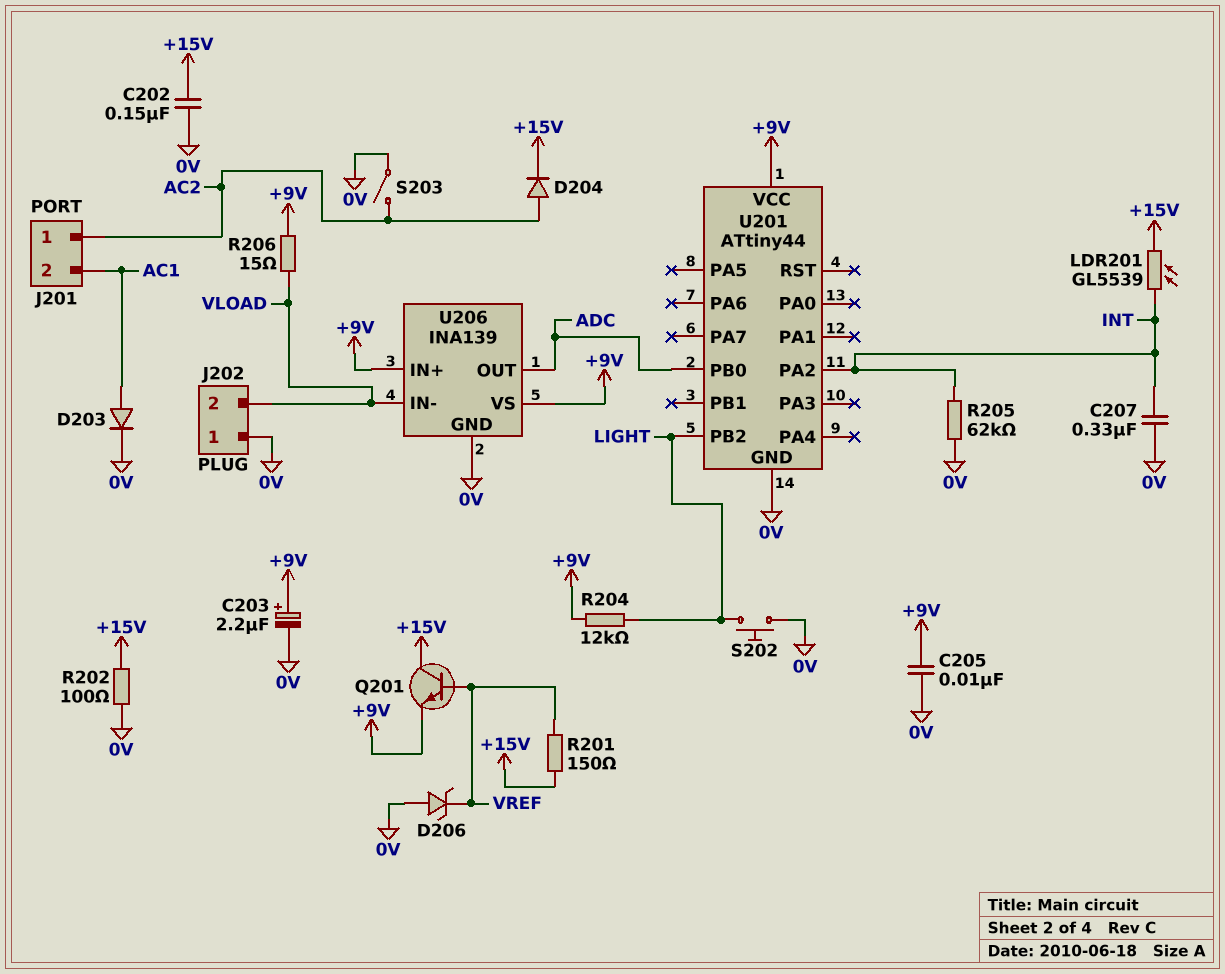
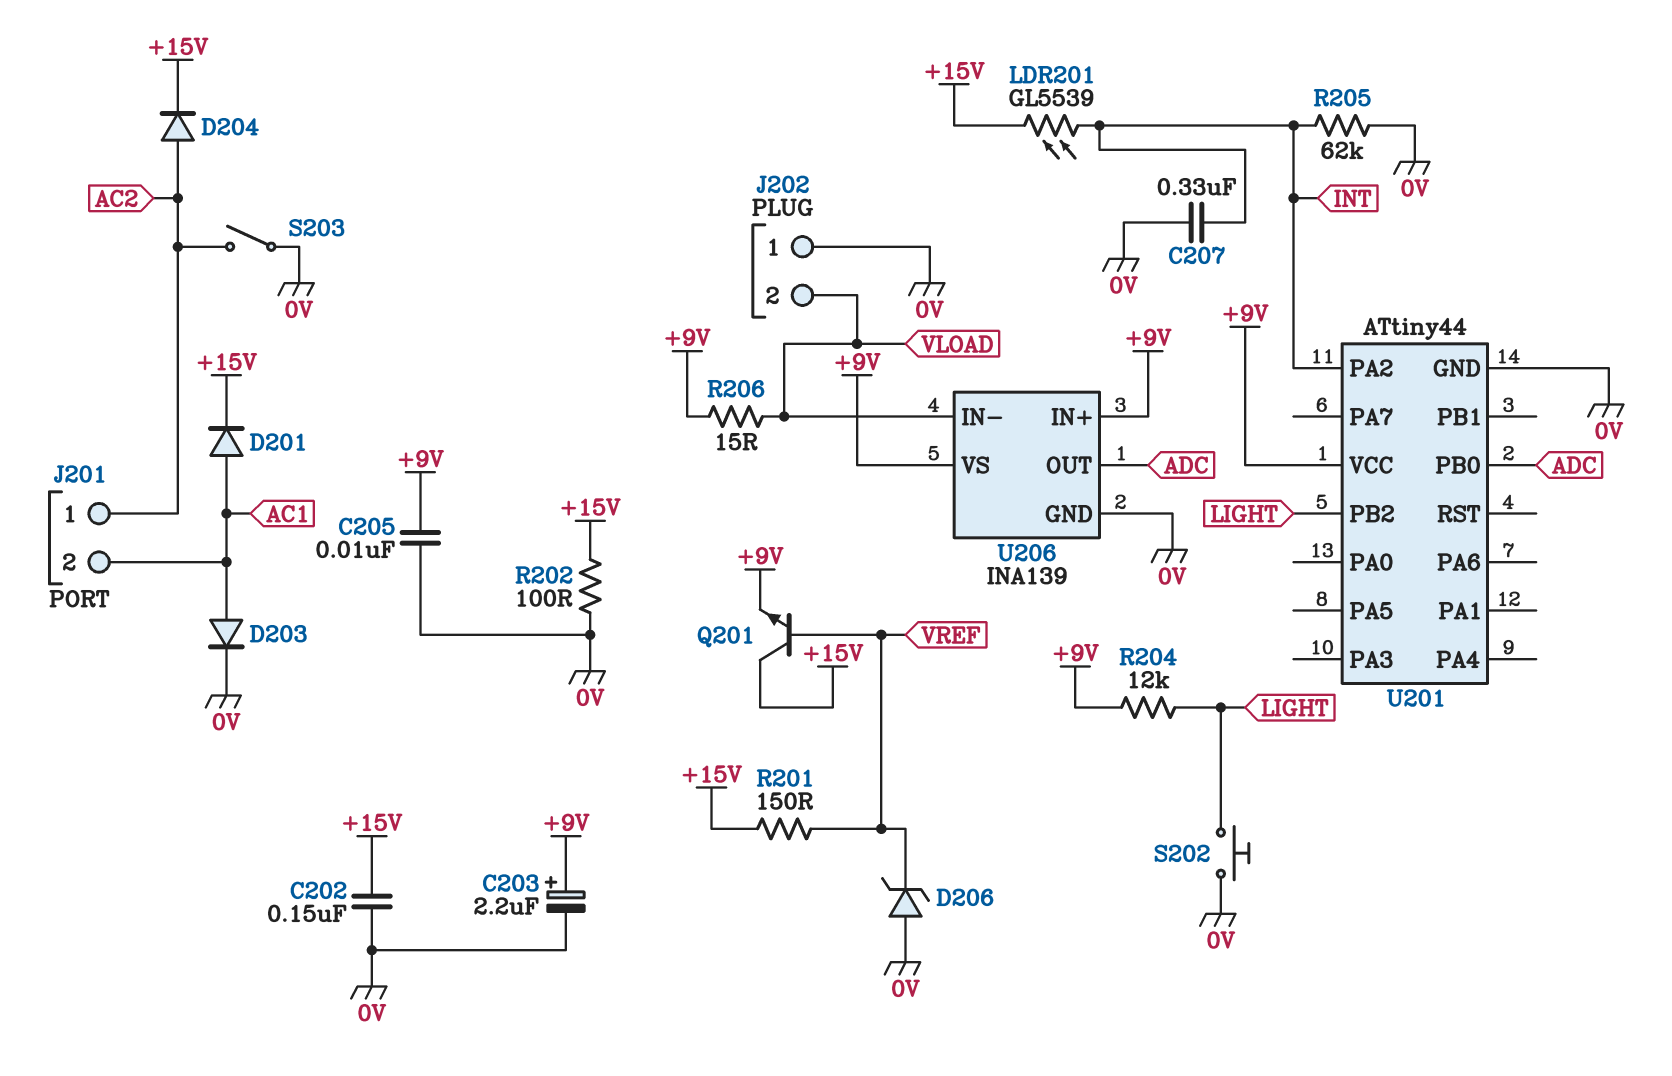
D201: none -> diode (A AC1, K +15V)

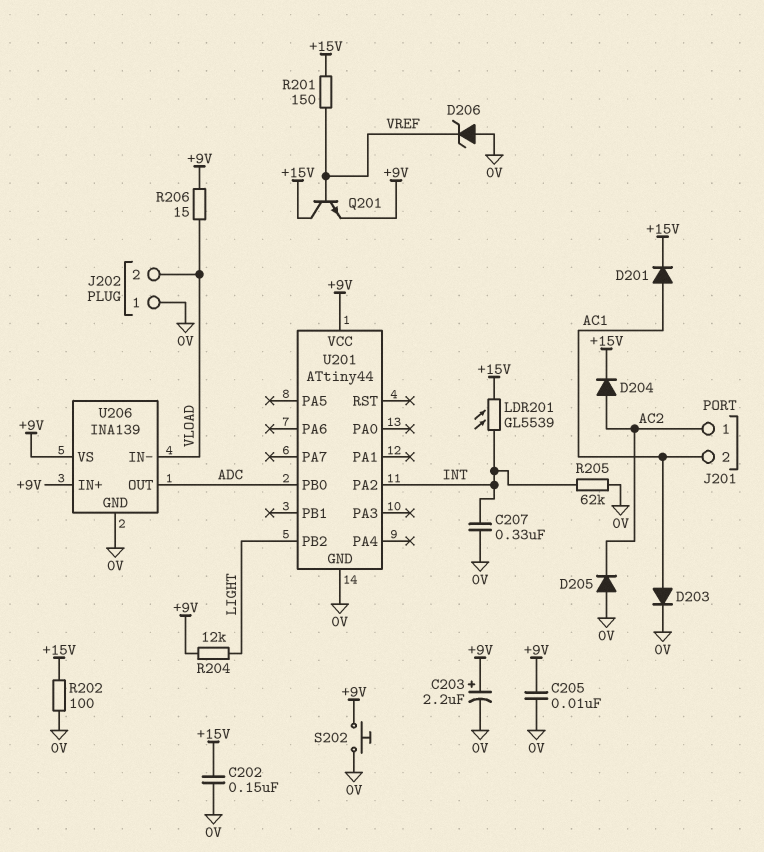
D205: none -> diode (A 0V, K AC2)
S202: button (0V, LIGHT) -> button (+9V, 0V)
S203: switch (0V, AC2) -> none

